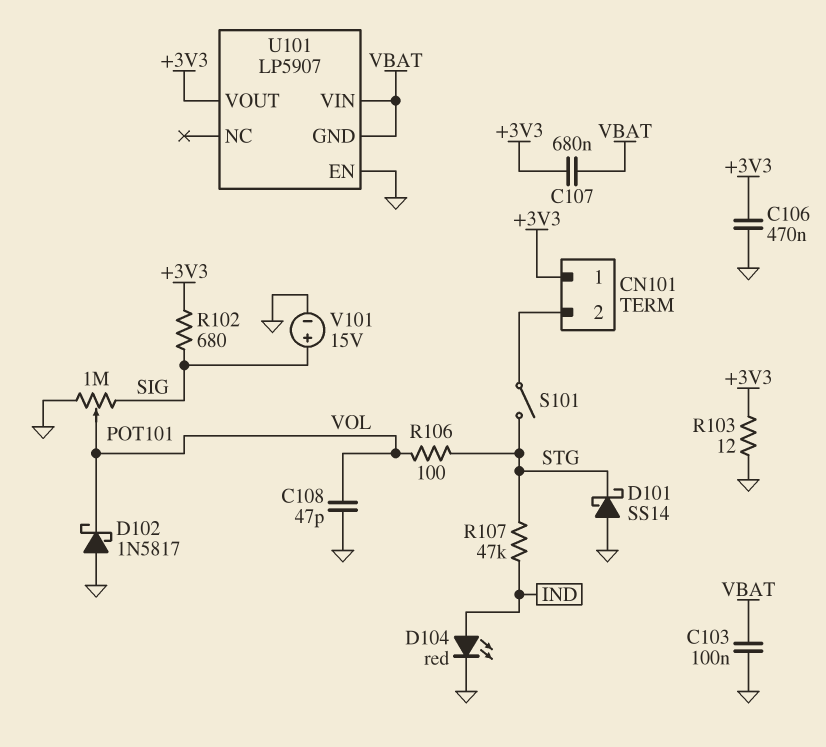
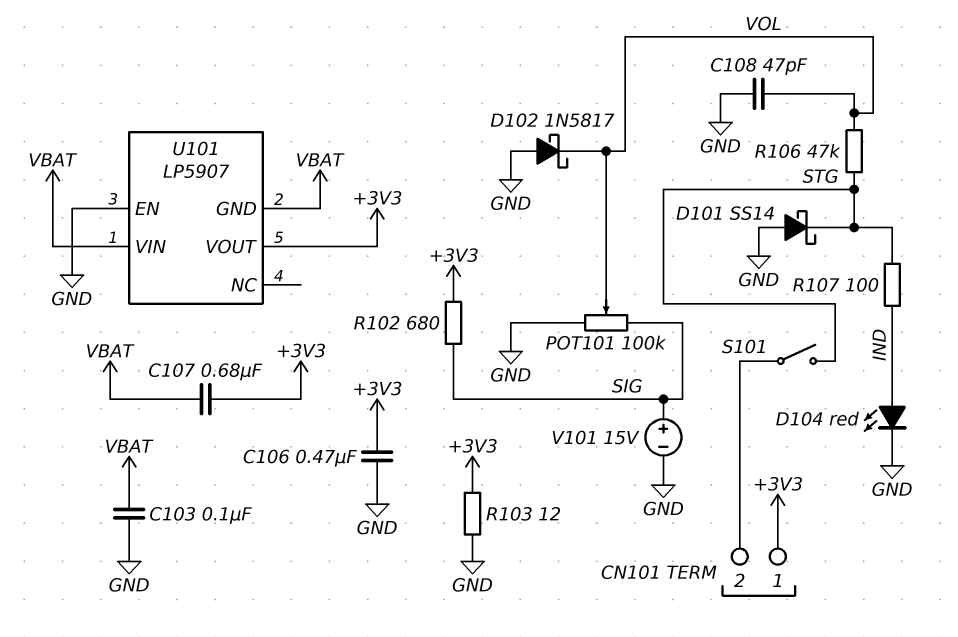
POT101: 1M (GND, SIG, wiper VOL) -> 100k (GND, SIG, wiper VOL)
R106: 100 (STG, VOL) -> 47k (STG, VOL)
R107: 47k (IND, STG) -> 100 (IND, STG)

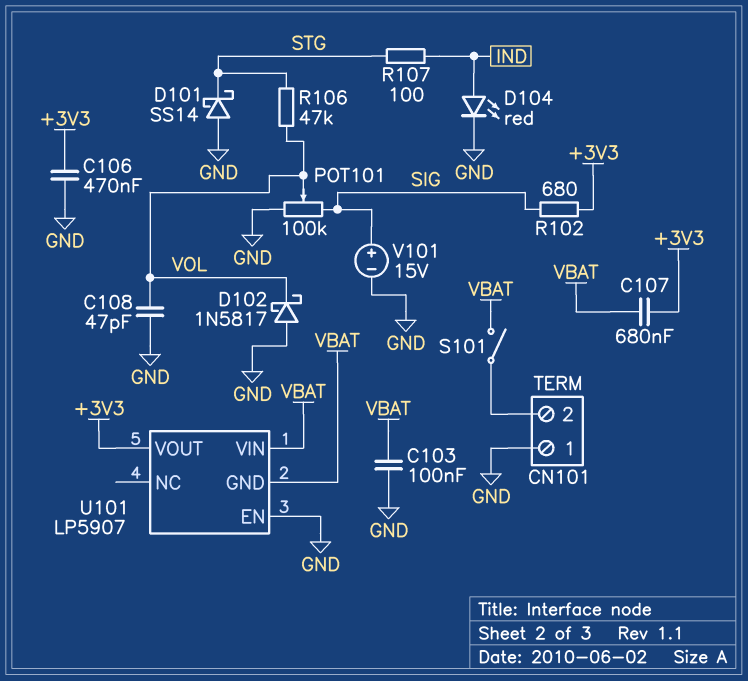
CN101 pin 1: +3V3 -> GND
R103: 12 (+3V3, GND) -> none
S101: switch (CN101/2, STG) -> switch (CN101/2, VBAT)

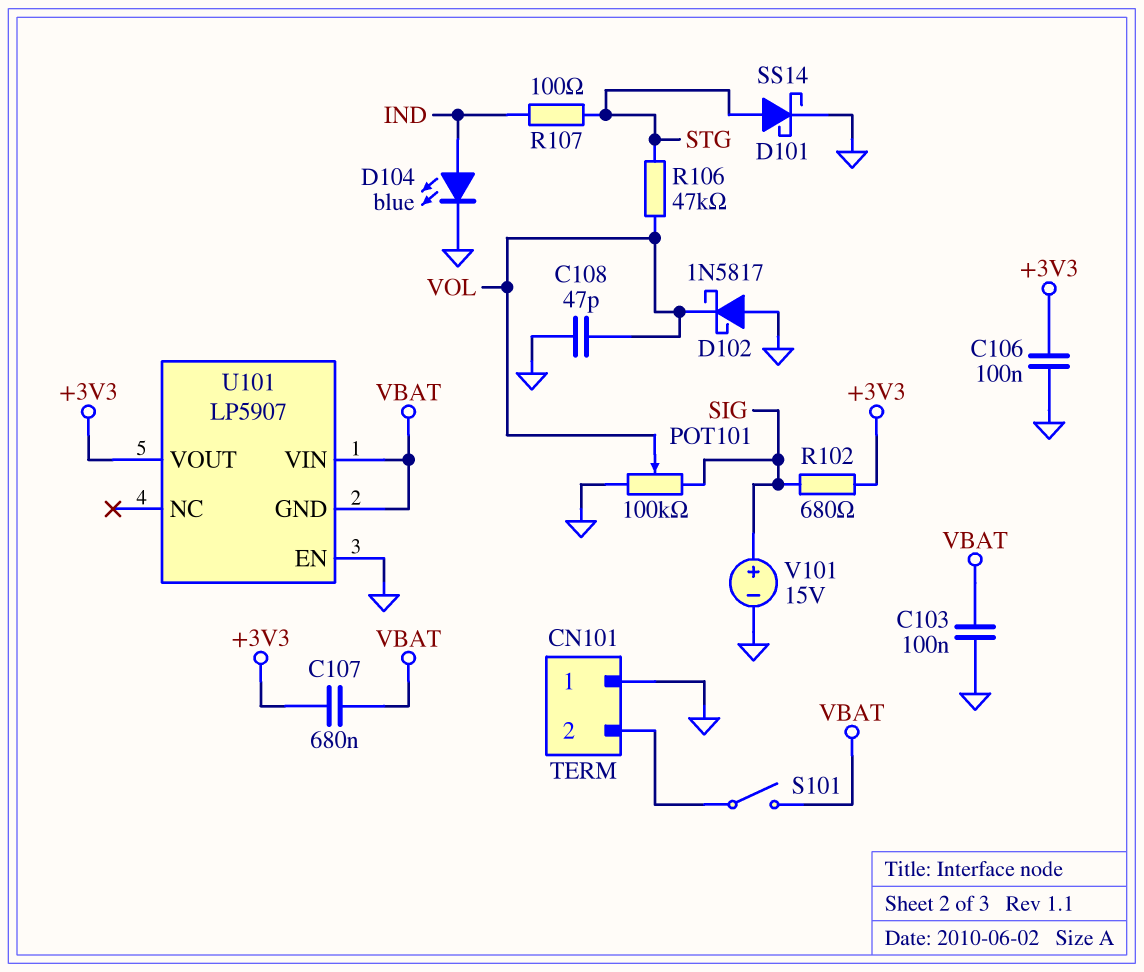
C106: 470nF (+3V3, GND) -> 100nF (+3V3, GND)
D101: schottky SS14 (A GND, K STG) -> schottky SS14 (A STG, K GND)
D104: LED red (A IND, K GND) -> LED blue (A IND, K GND)

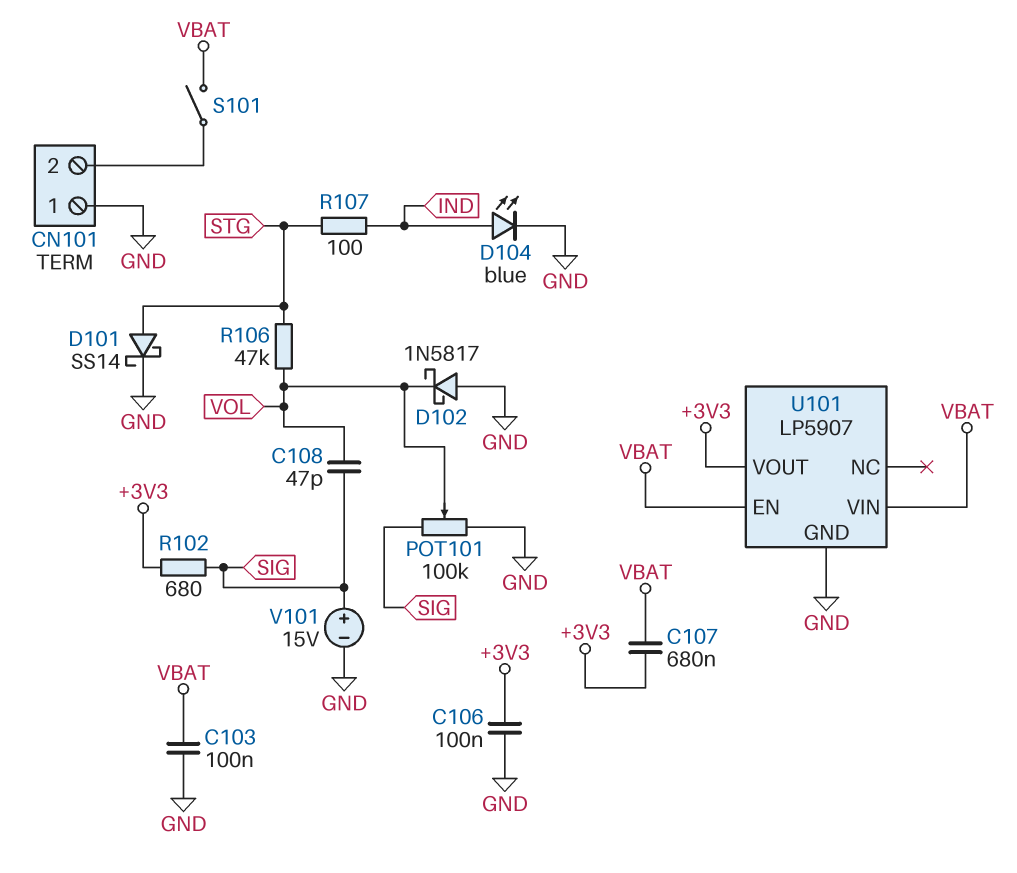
C108: 47pF (GND, VOL) -> 47pF (SIG, VOL)
U101 pin EN: GND -> VBAT
U101 pin GND: VBAT -> GND

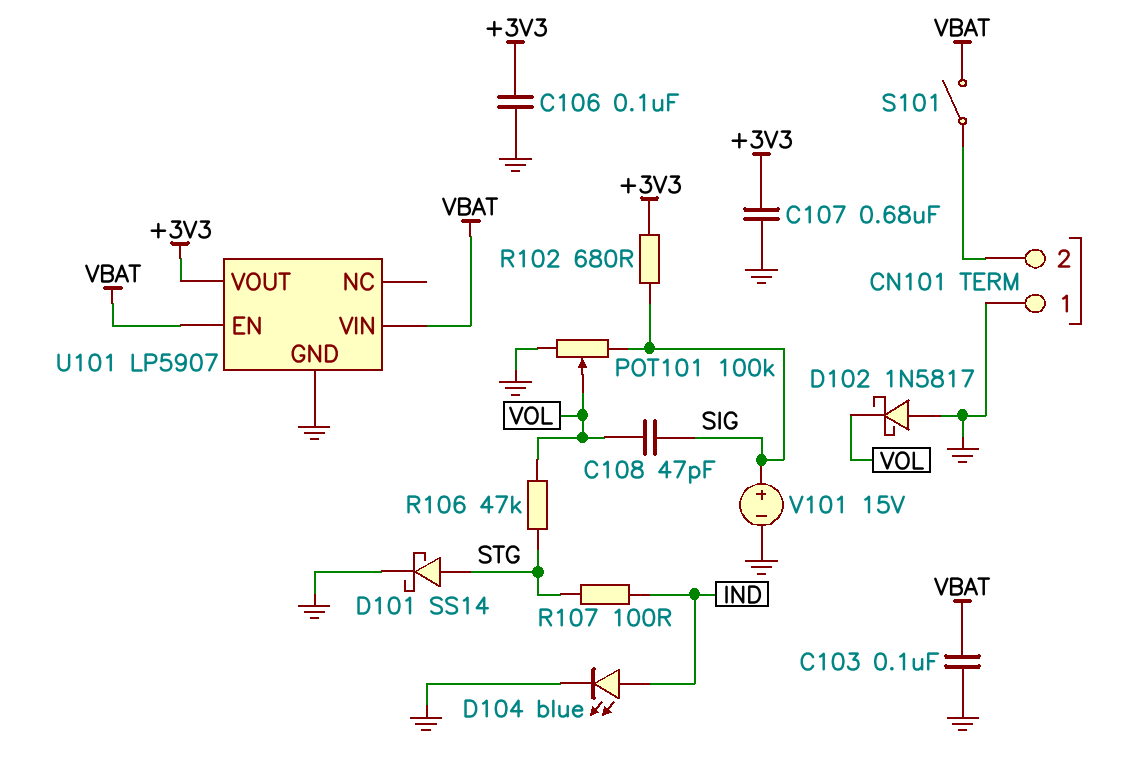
C107: 680nF (+3V3, VBAT) -> 680nF (+3V3, GND)

